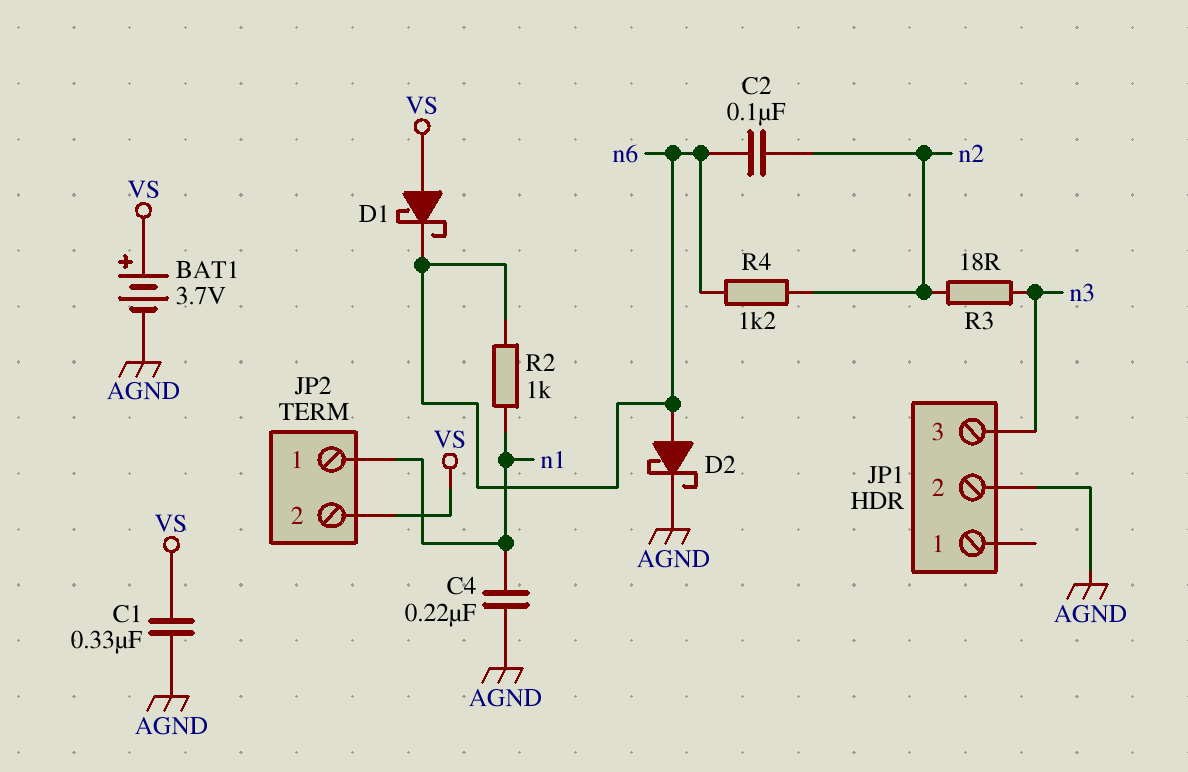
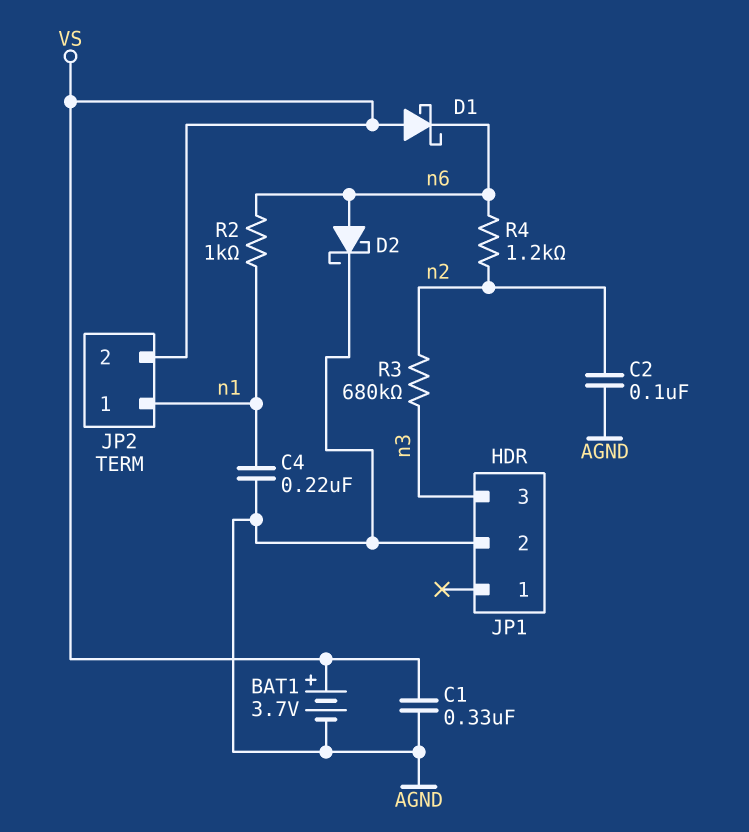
C2: 100nF (n2, n6) -> 100nF (AGND, n2)
R3: 18 (n2, n3) -> 680k (n2, n3)

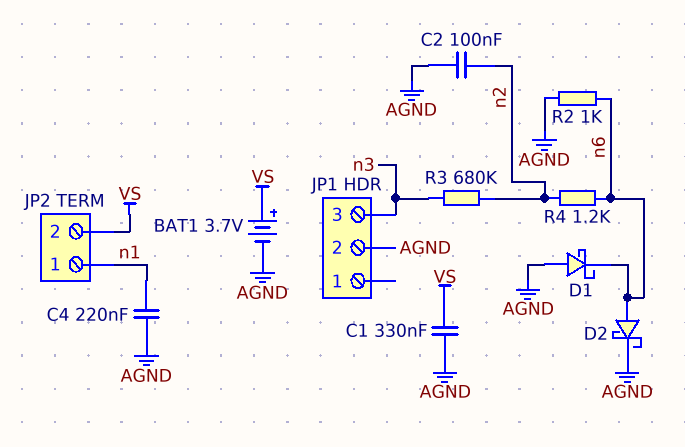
D1: schottky (A VS, K n6) -> schottky (A AGND, K n6)
R2: 1k (n1, n6) -> 1k (AGND, n6)

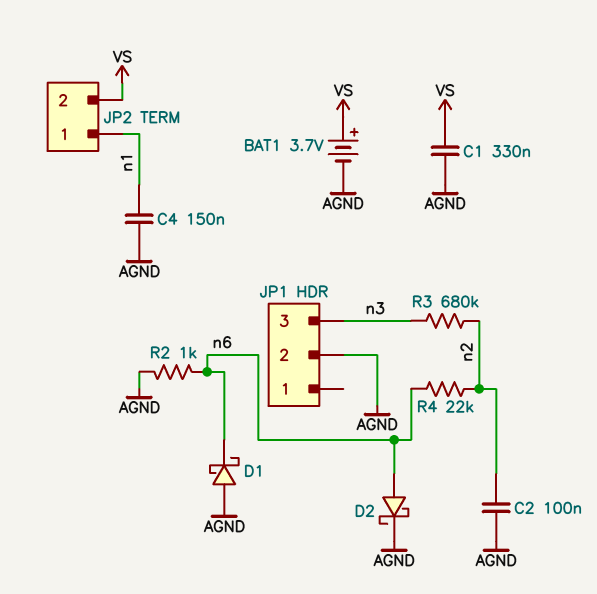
C4: 220nF (AGND, n1) -> 150nF (AGND, n1)
R4: 1.2k (n2, n6) -> 22k (n2, n6)

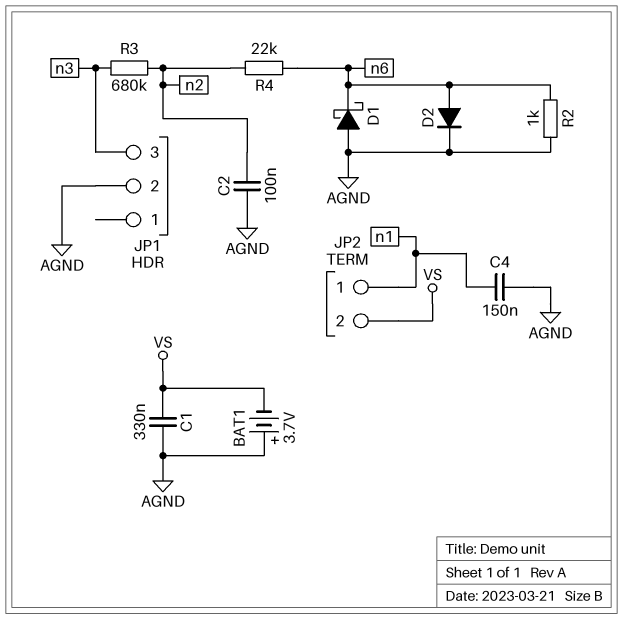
BAT1: 3.7V (plus VS, minus AGND) -> 3.7V (plus AGND, minus VS)
D2: schottky (A n6, K AGND) -> diode (A n6, K AGND)

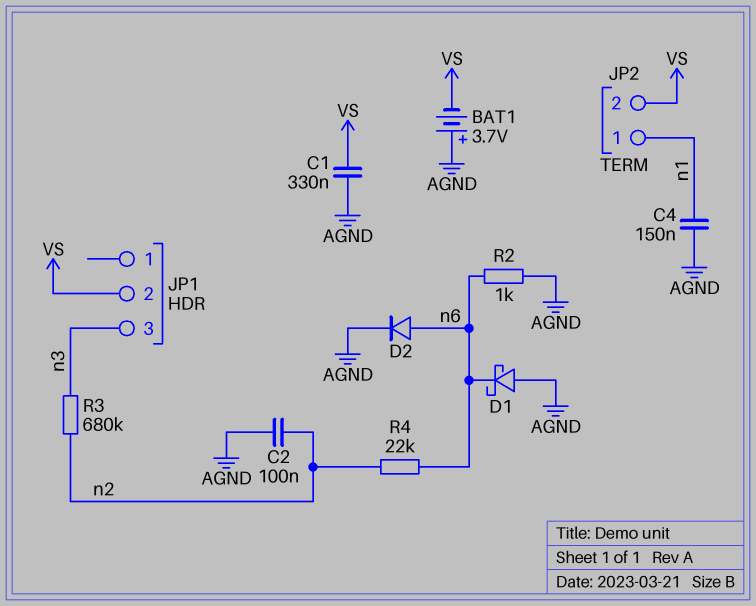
JP1 pin 2: AGND -> VS

